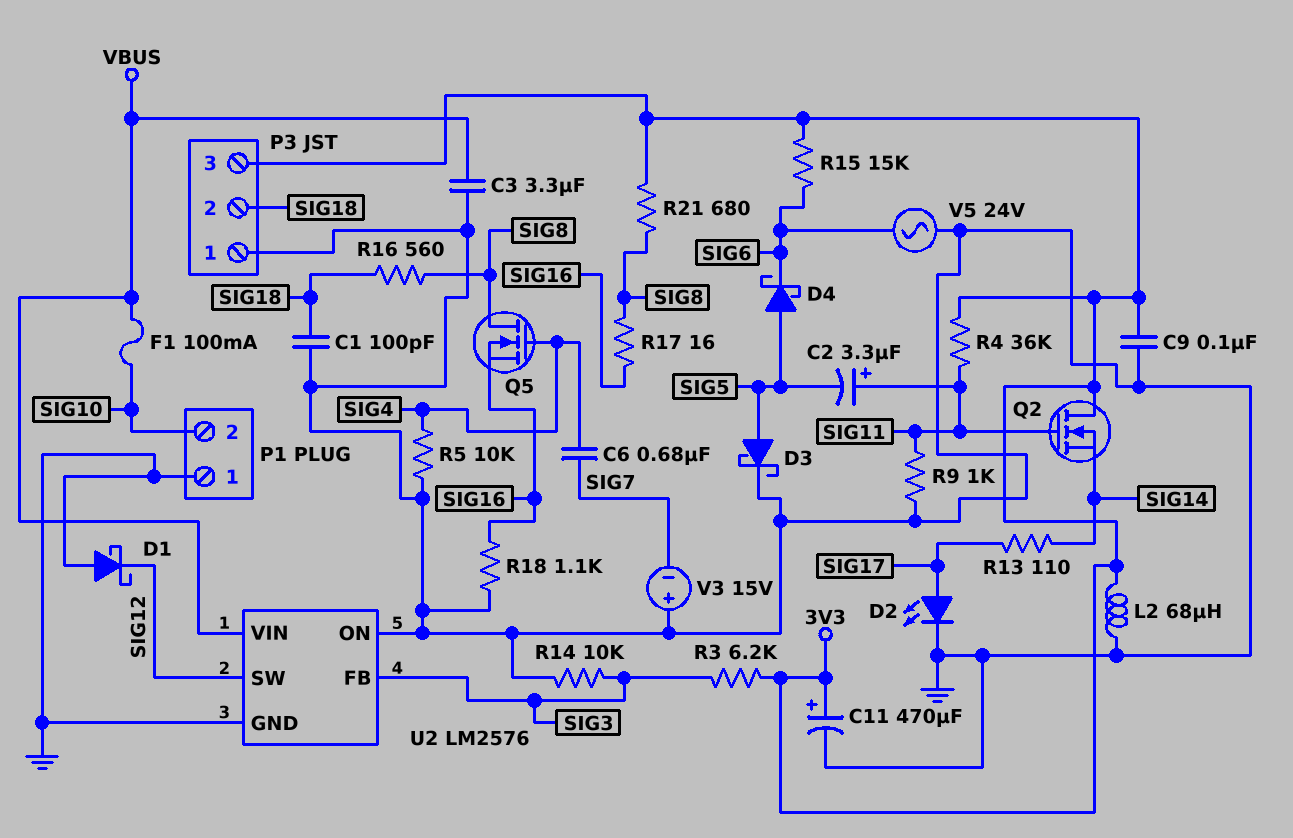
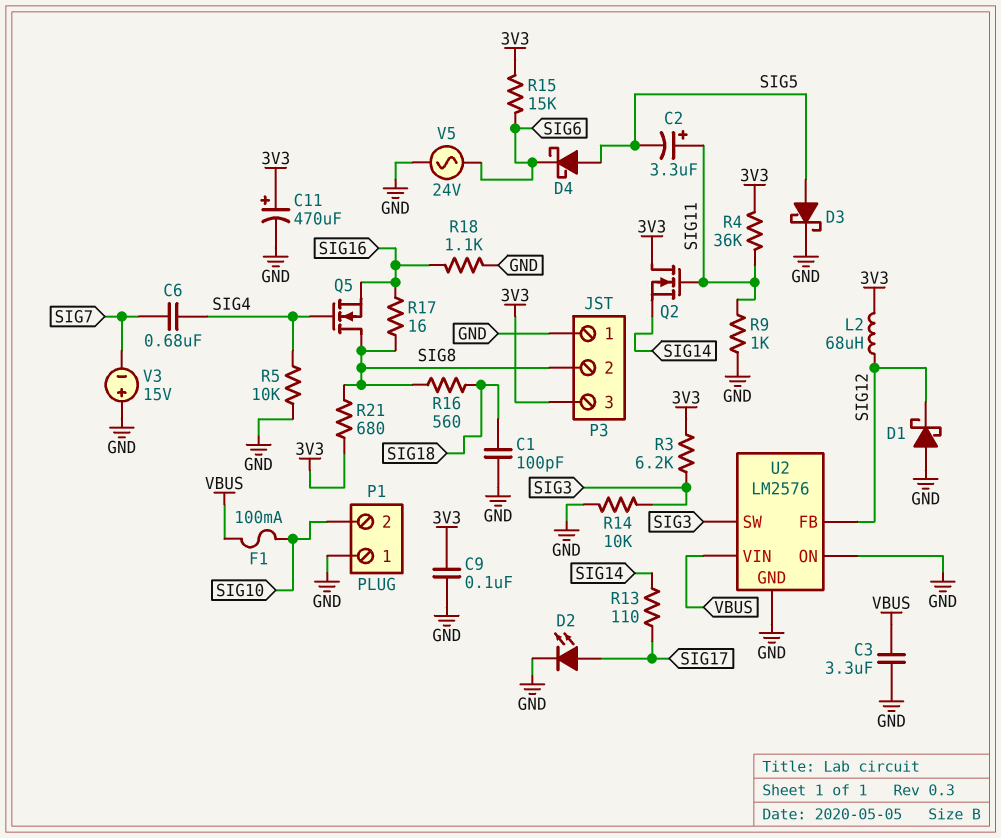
L2: 68uH (3V3, GND) -> 68uH (3V3, SIG12)
P3 pin 2: SIG18 -> SIG8
U2 pin FB: SIG3 -> SIG12
U2 pin SW: SIG12 -> SIG3

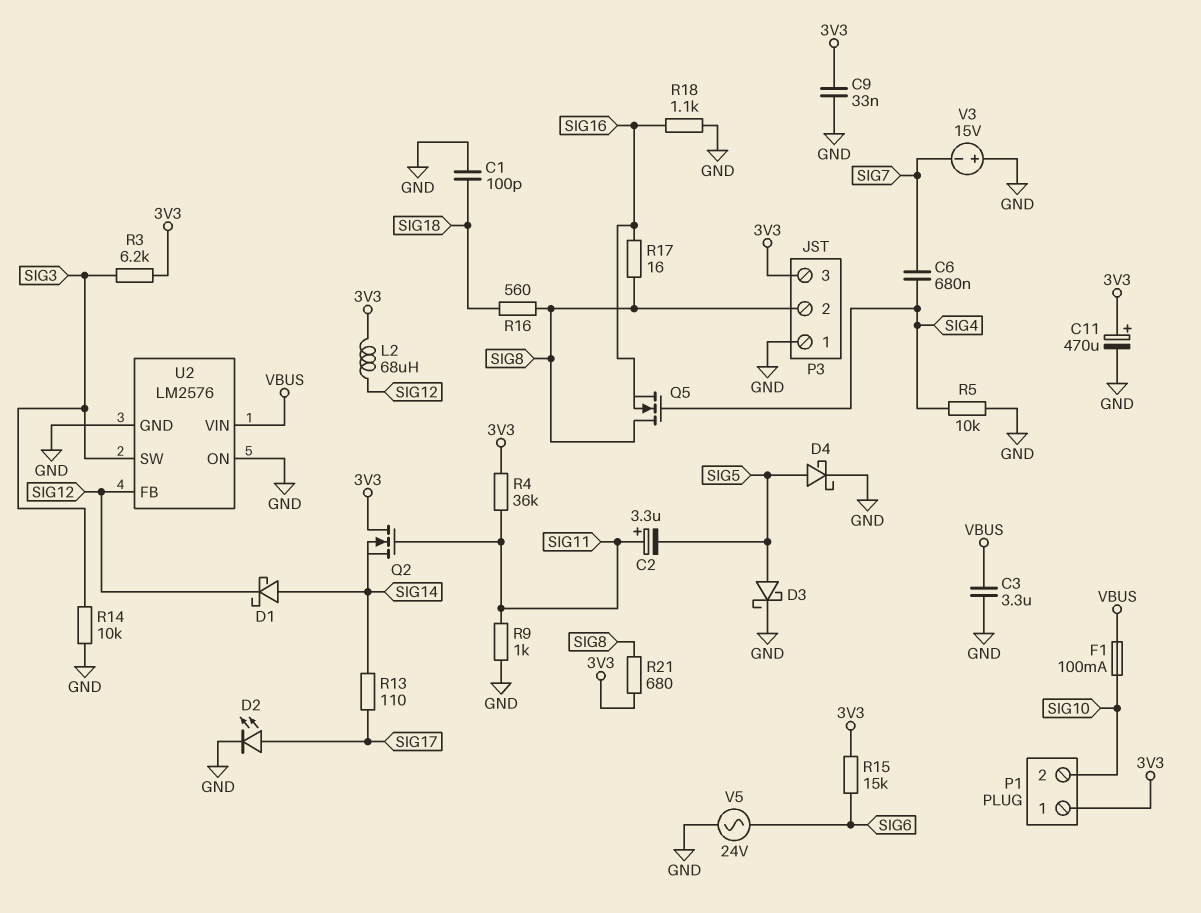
C9: 100nF (3V3, GND) -> 33nF (3V3, GND)
D1: schottky (A GND, K SIG12) -> schottky (A SIG14, K SIG12)
D4: schottky (A SIG5, K SIG6) -> schottky (A SIG5, K GND)
P1 pin 1: GND -> 3V3

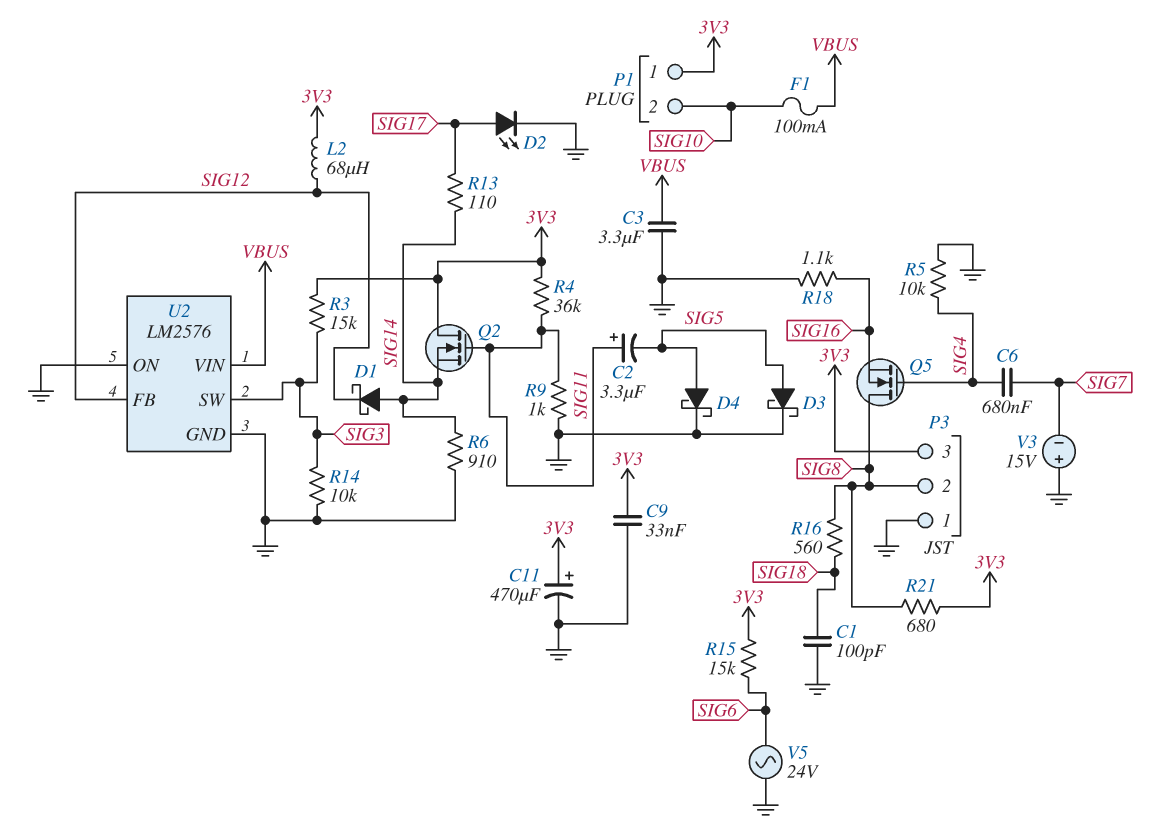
R3: 6.2k (3V3, SIG3) -> 15k (3V3, SIG3)
R6: none -> 910 (GND, SIG14)
R17: 16 (SIG8, SIG16) -> none

